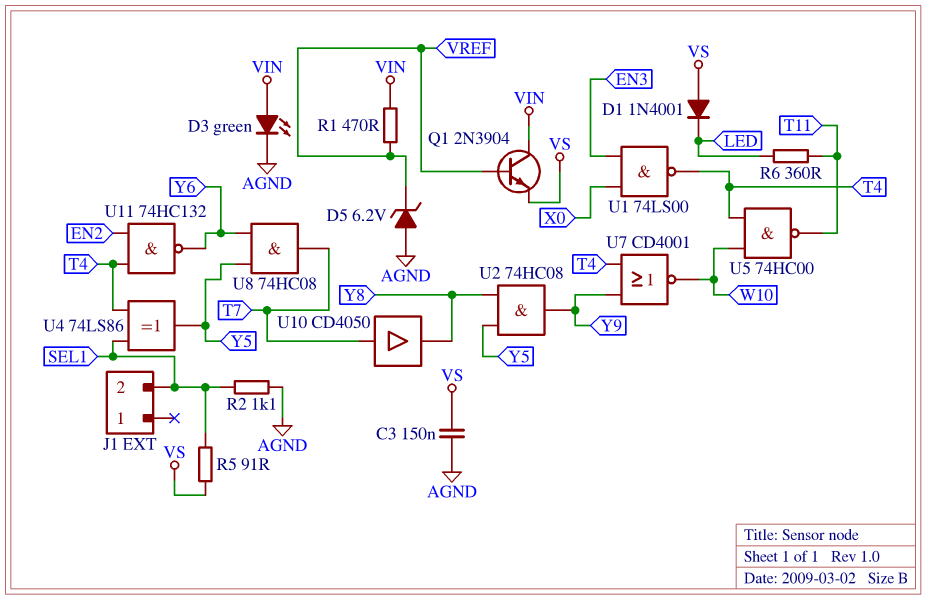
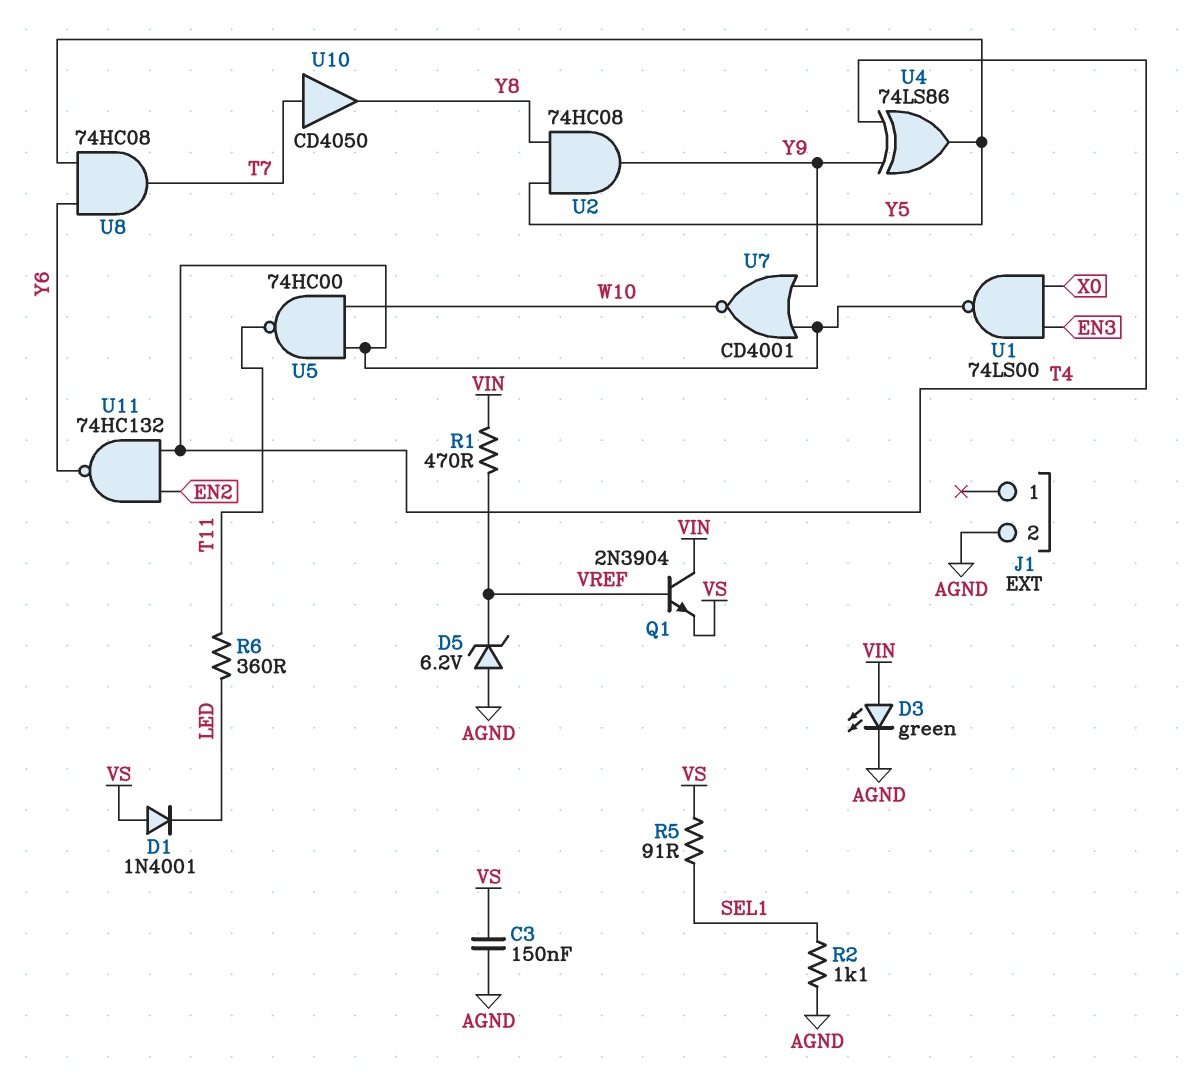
J1 pin 2: SEL1 -> AGND
U4: XOR 74LS86 (in SEL1, in T4, out Y5) -> XOR 74LS86 (in T4, in Y9, out Y5)

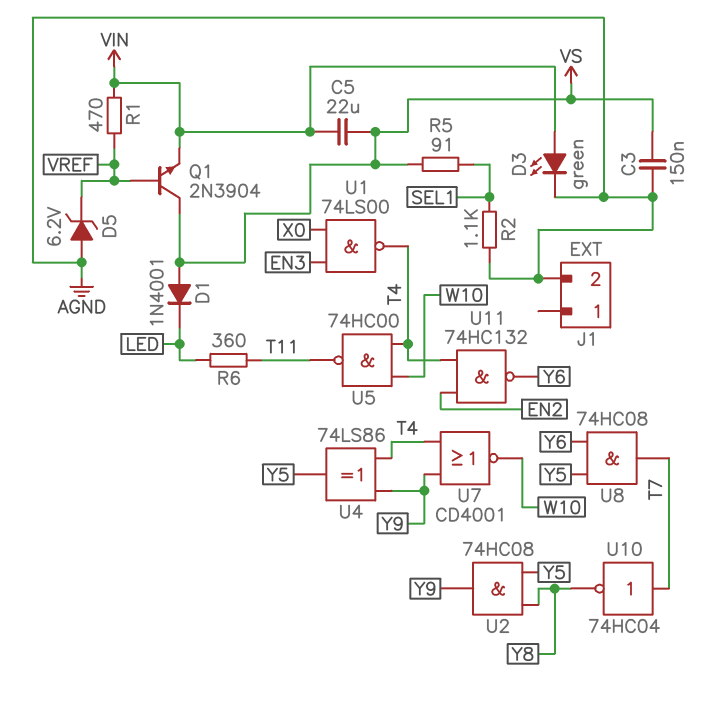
C5: none -> 22uF (VIN, VS)
Q1: NPN 2N3904 (B VREF, C VIN, E VS) -> NPN 2N3904 (B VREF, C VS, E VIN)
U10: buffer CD4050 (in T7, out Y8) -> NOT 74HC04 (in T7, out Y8)

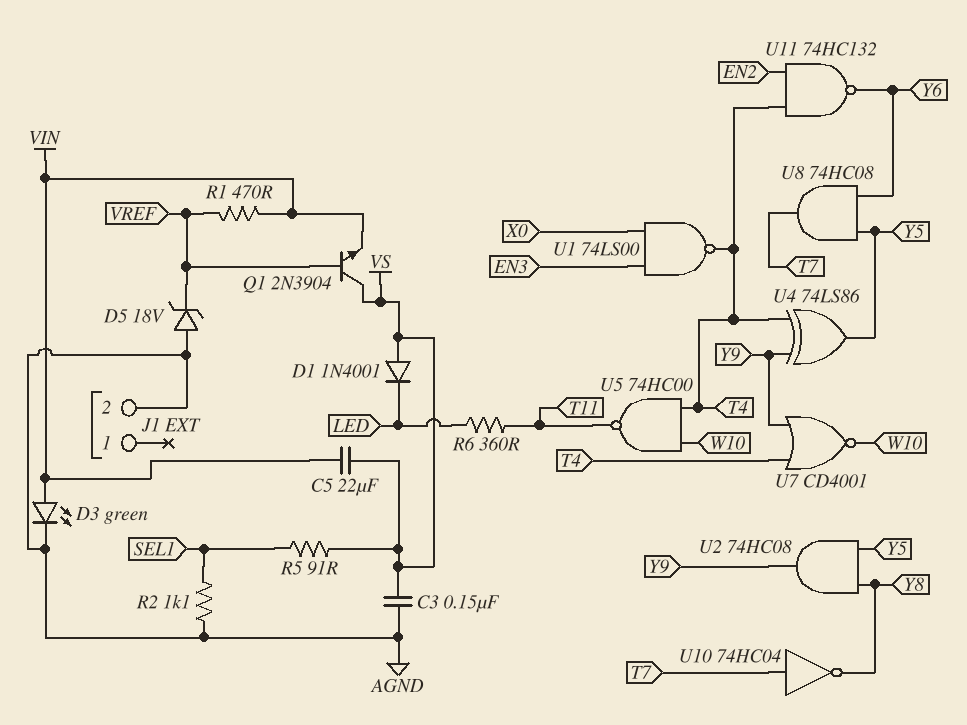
D5: zener 6.2V (A AGND, K VREF) -> zener 18V (A AGND, K VREF)

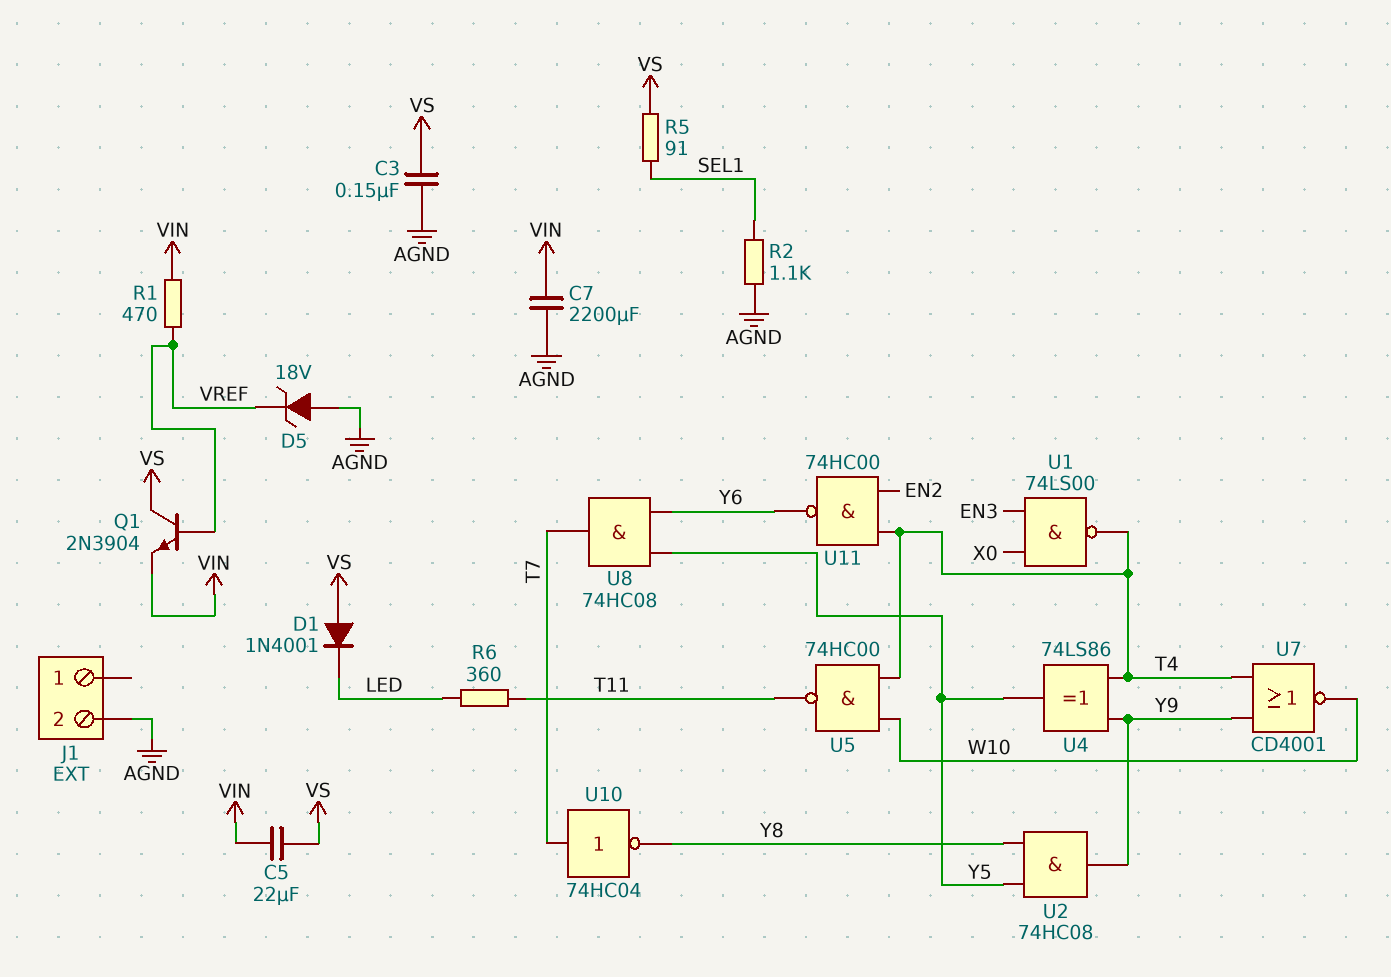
C7: none -> 2200uF (AGND, VIN)
D3: LED green (A VIN, K AGND) -> none
U11: NAND 74HC132 (in EN2, in T4, out Y6) -> NAND 74HC00 (in EN2, in T4, out Y6)

